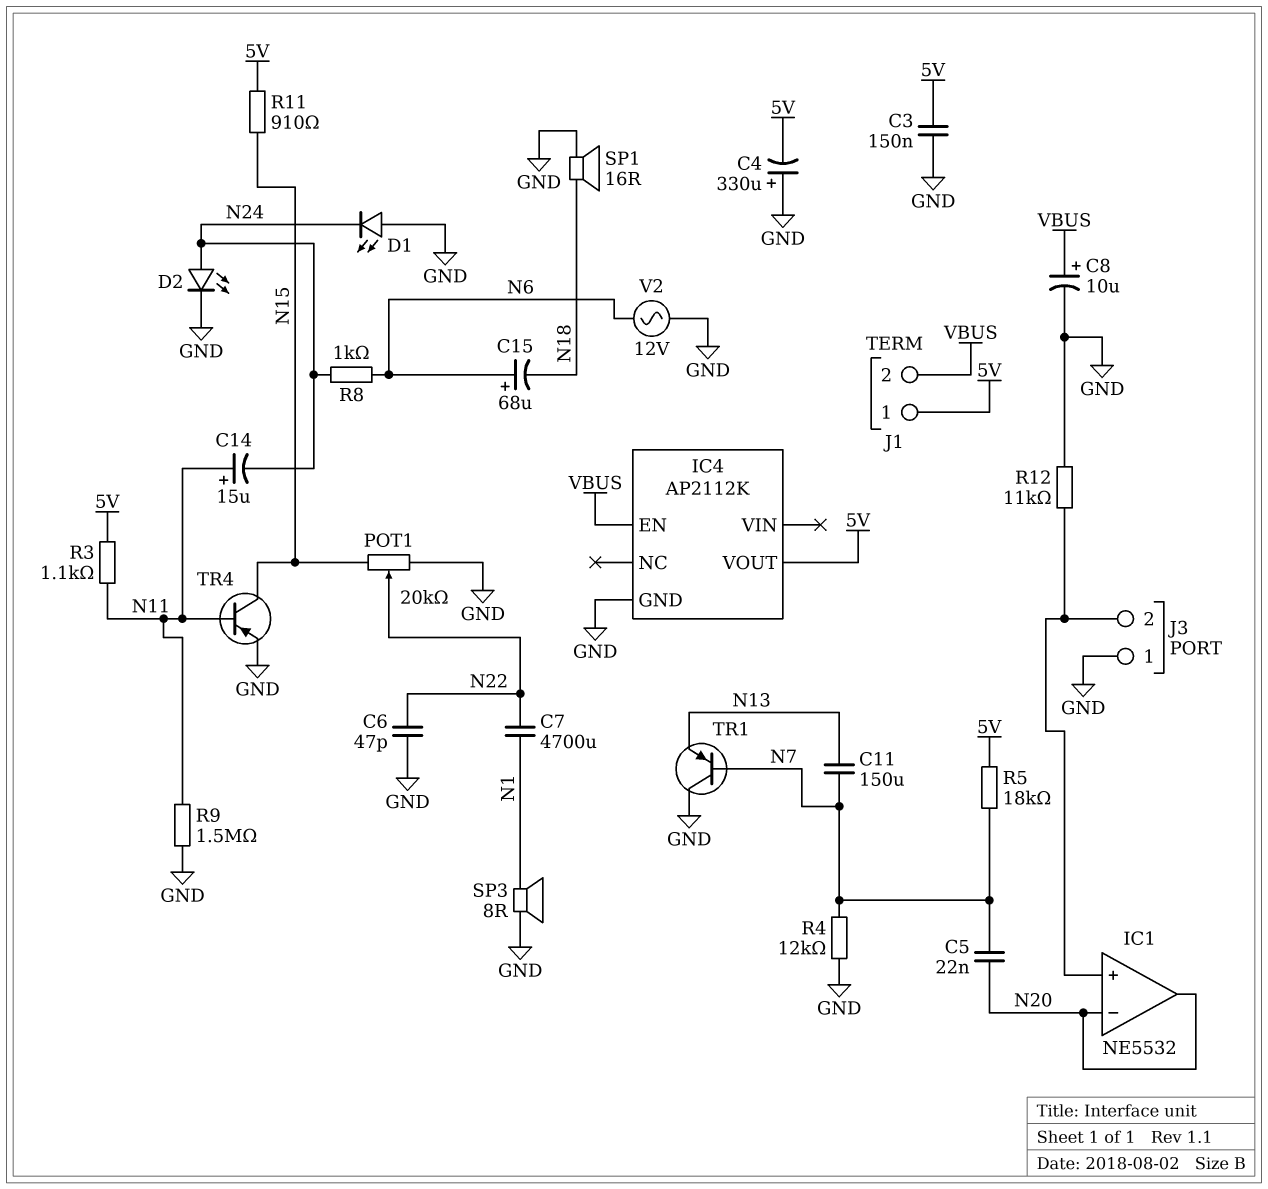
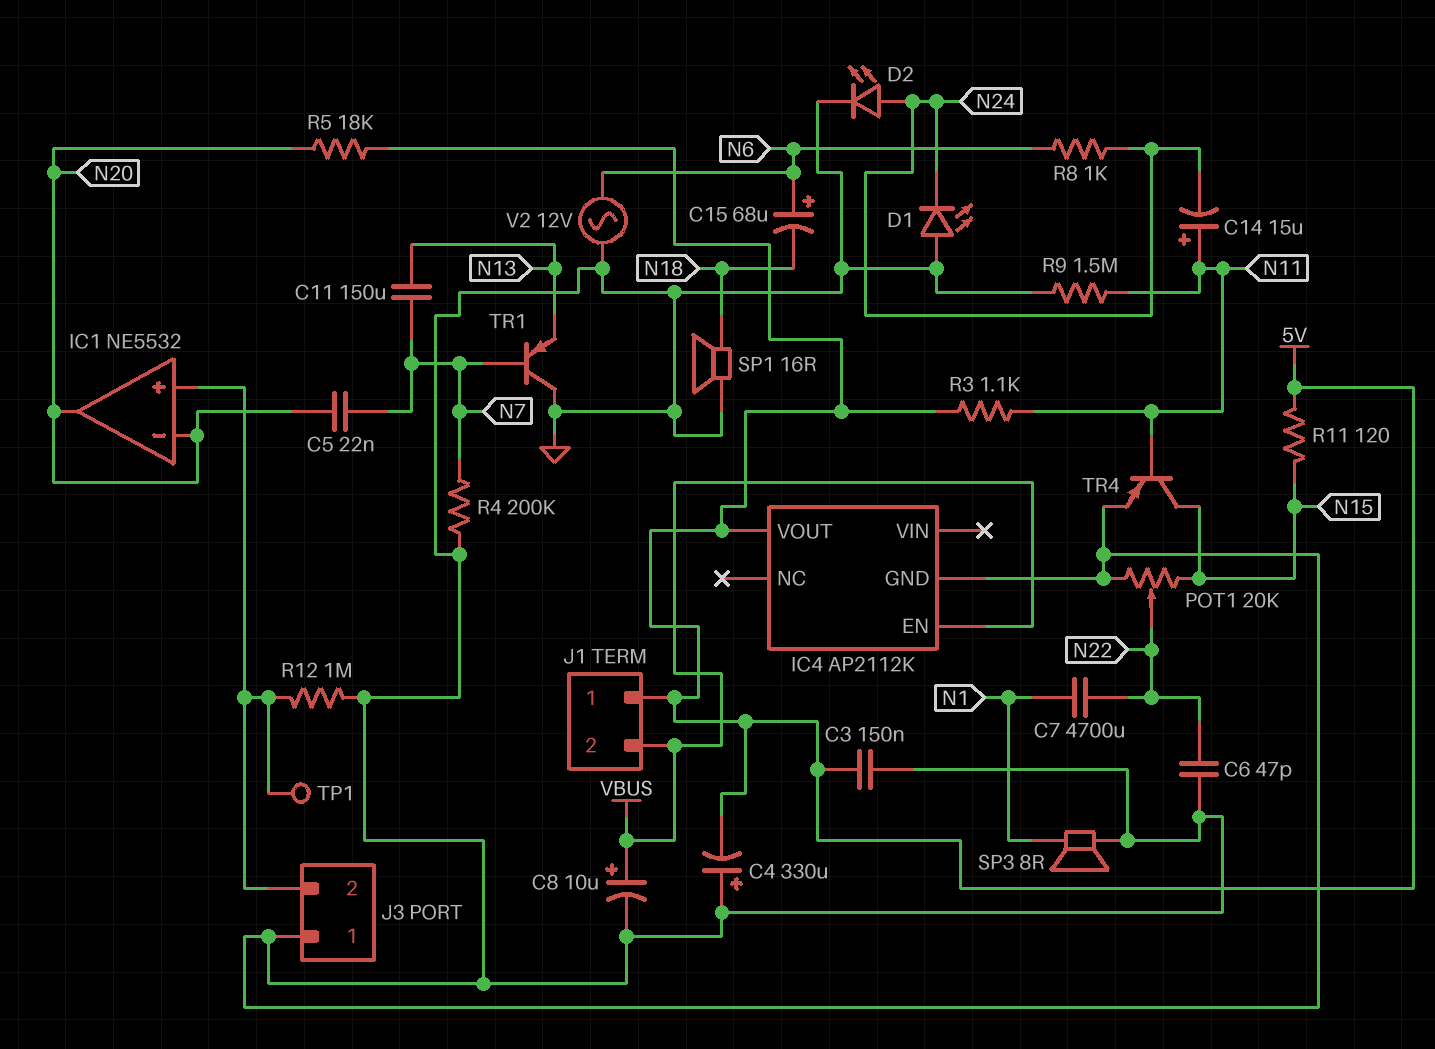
R4: 12k (GND, N7) -> 200k (GND, N7)
R5: 18k (5V, N7) -> 18k (5V, N20)
R11: 910 (5V, N15) -> 120 (5V, N15)
R12: 11k (GND, IC1/in+) -> 1M (GND, IC1/in+)
TP1: none -> test point (IC1/in+)

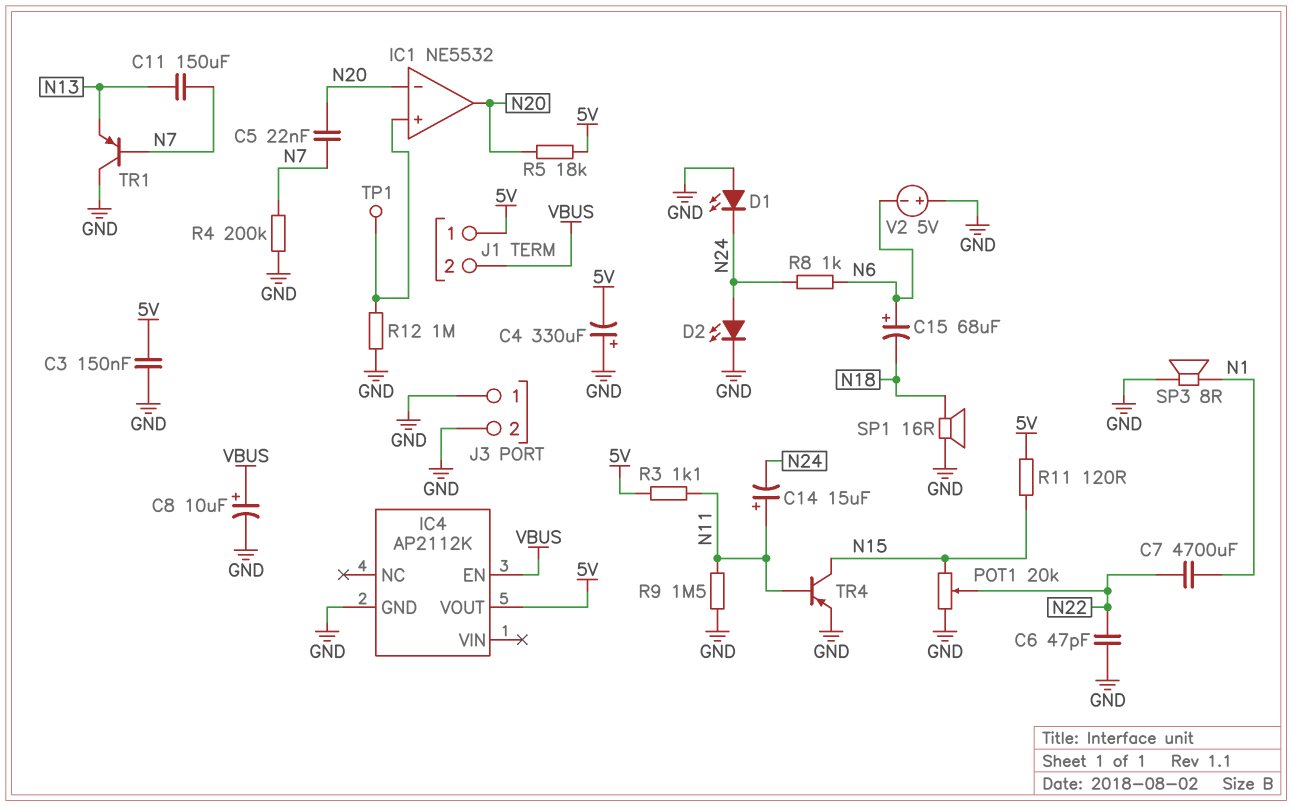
J3 pin 2: IC1/in+ -> GND
V2: AC 12V (GND, N6) -> 5V (plus GND, minus N6)

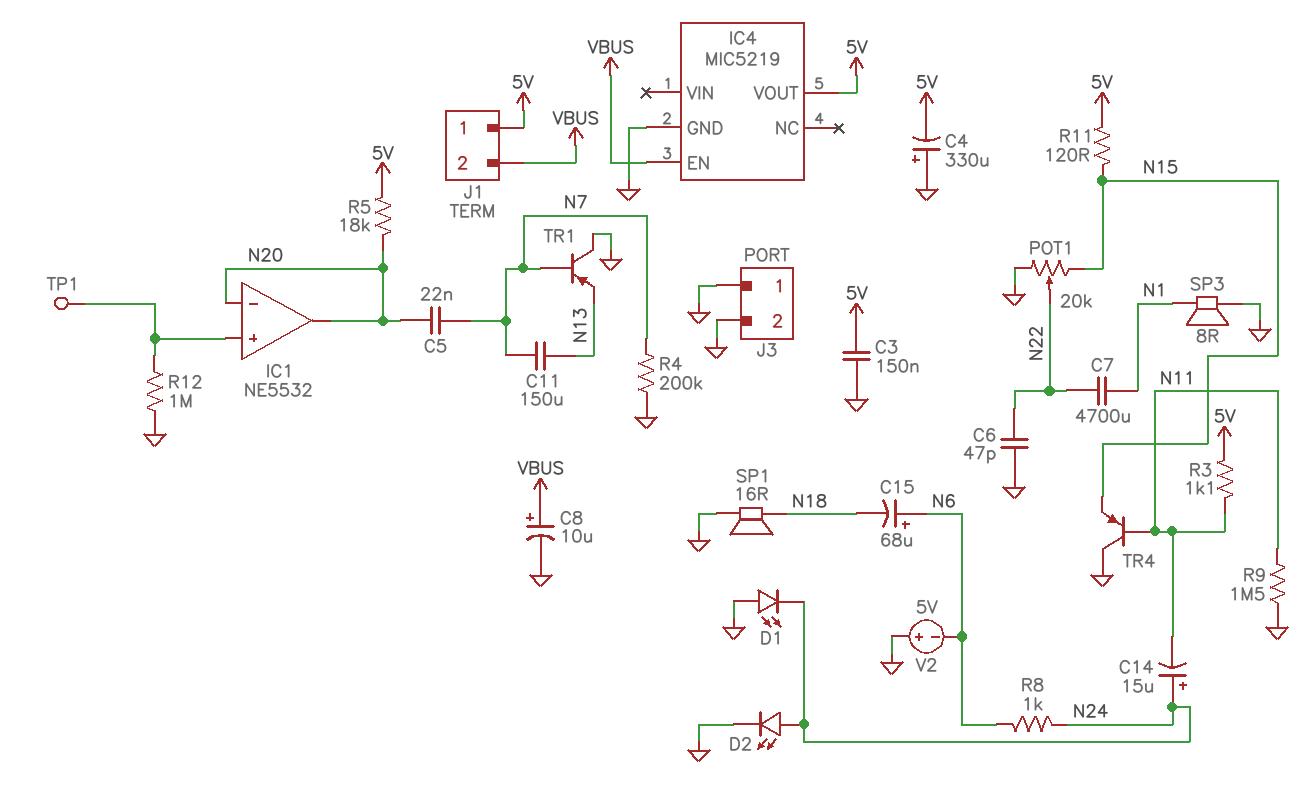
C14: 15uF (plus N11, minus N24) -> 15uF (plus N24, minus N11)
IC4: AP2112K -> MIC5219
TR4: PNP (B N11, C N15, E GND) -> PNP (B N11, C GND, E N15)

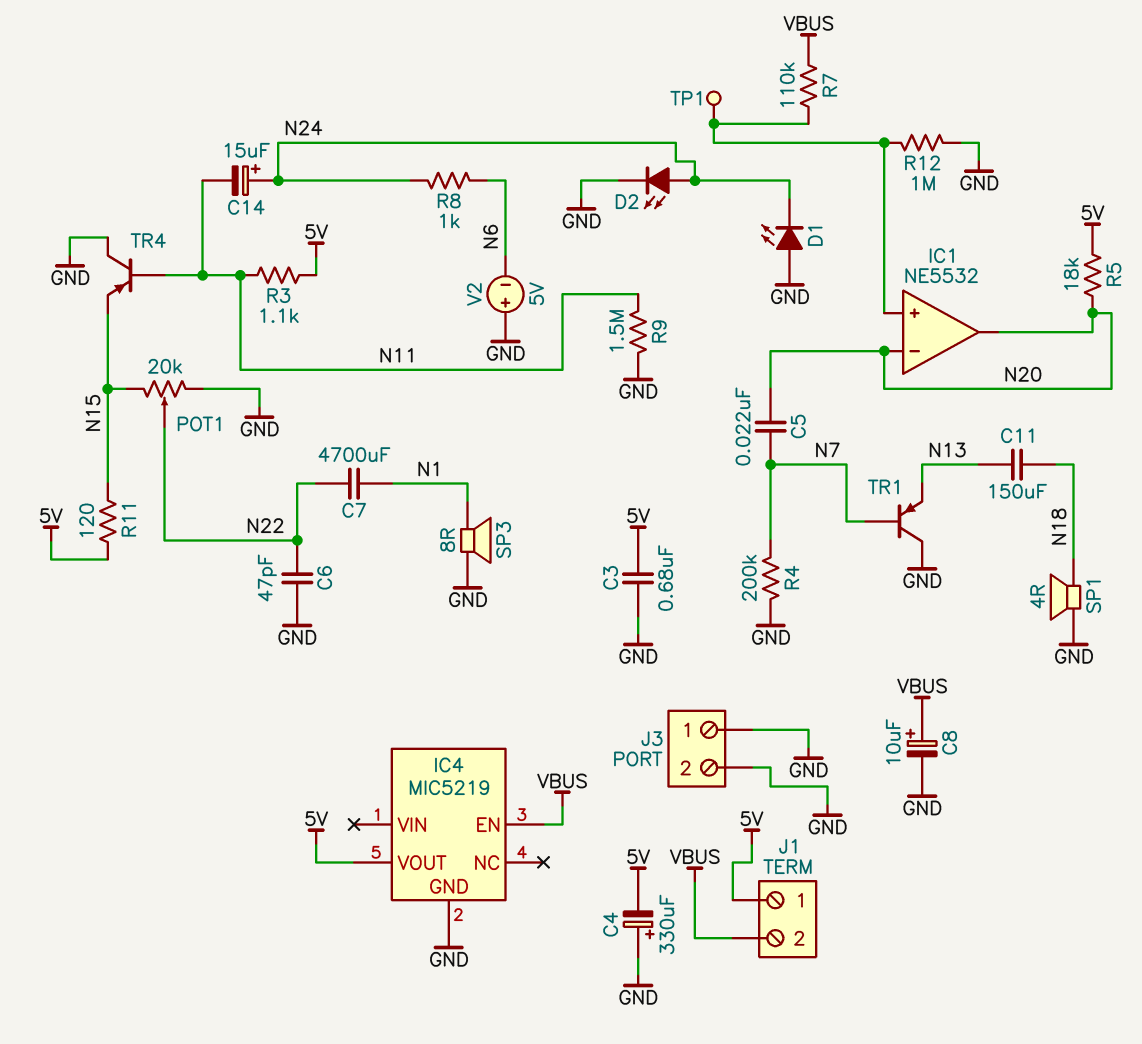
C3: 150nF (5V, GND) -> 680nF (5V, GND)
C11: 150uF (N7, N13) -> 150uF (N13, N18)
C15: 68uF (plus N6, minus N18) -> none
R7: none -> 110k (IC1/in+, VBUS)
SP1: speaker 16R (GND, N18) -> speaker 4R (GND, N18)

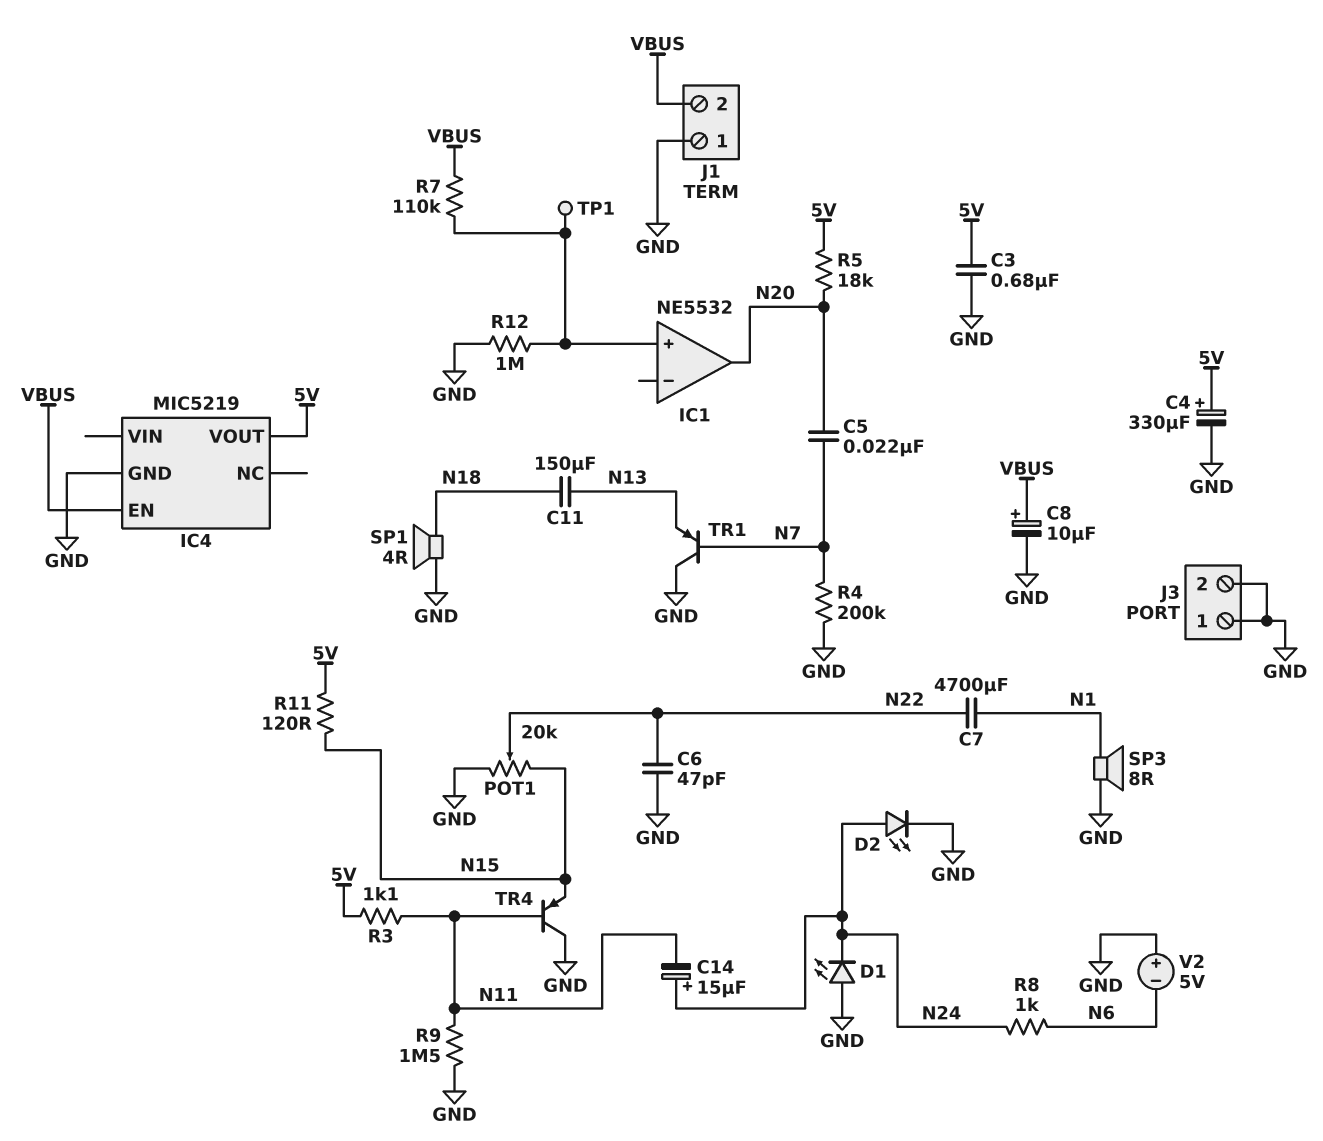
C4: 330uF (plus GND, minus 5V) -> 330uF (plus 5V, minus GND)
IC1 pin in-: N20 -> none
J1 pin 1: 5V -> GND

